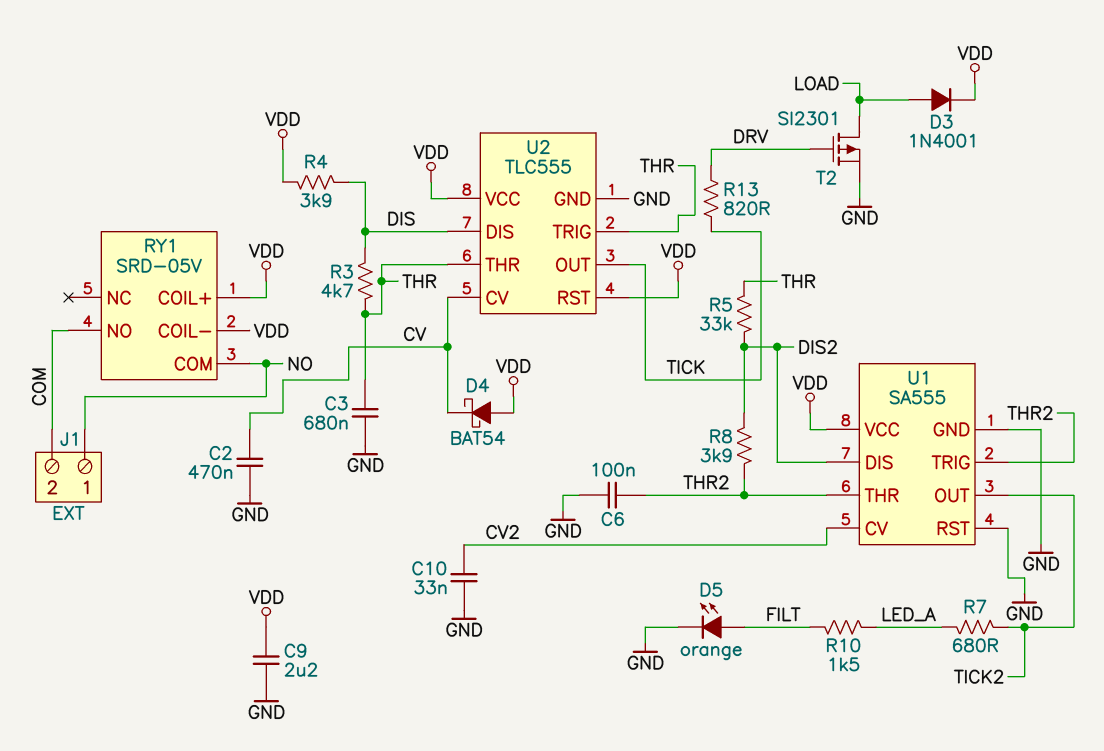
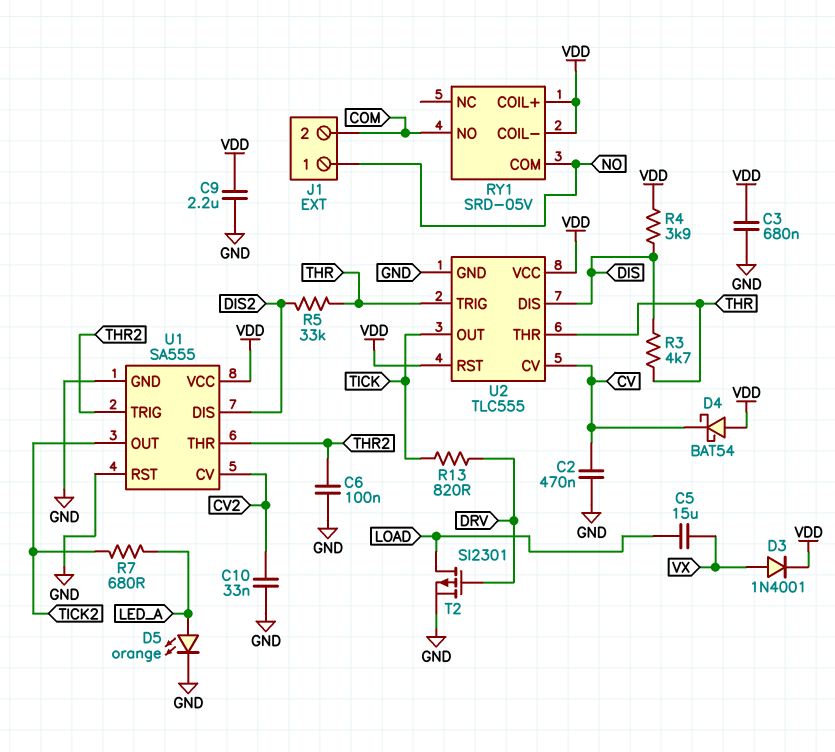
C3: 680nF (GND, THR) -> 680nF (GND, VDD)
C5: none -> 15uF (LOAD, VX)
D3: diode 1N4001 (A LOAD, K VDD) -> diode 1N4001 (A VX, K VDD)
D5: LED orange (A FILT, K GND) -> LED orange (A LED_A, K GND)
R8: 3.9k (DIS2, THR2) -> none
R10: 1.5k (FILT, LED_A) -> none

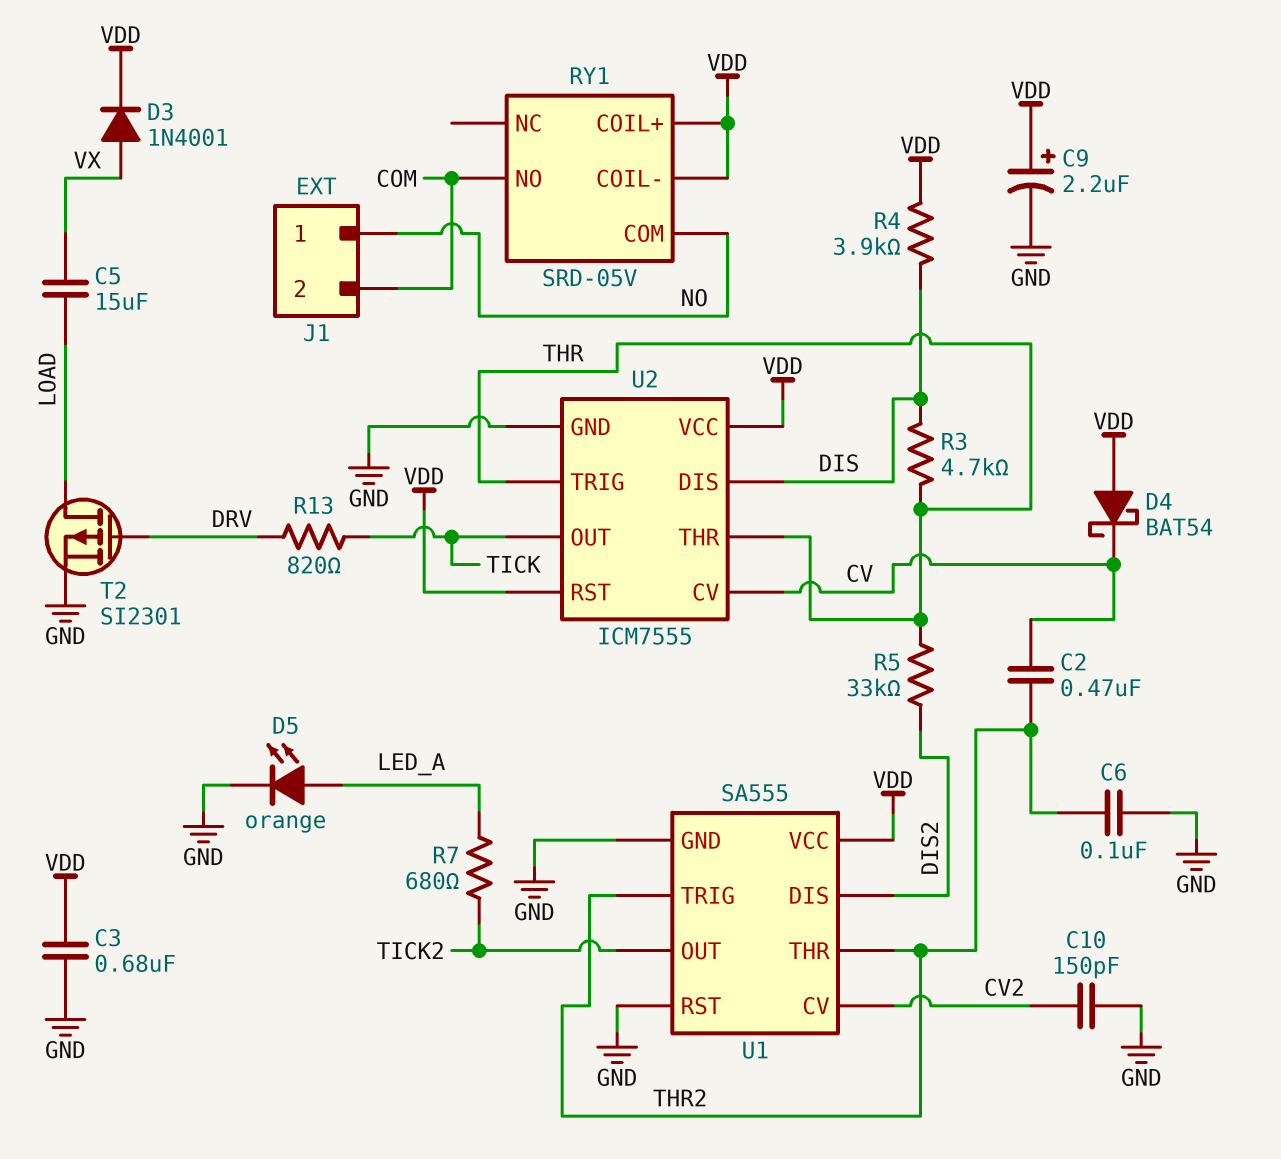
C2: 470nF (CV, GND) -> 470nF (CV, THR2)
C9: 2.2uF (GND, VDD) -> 2.2uF (plus VDD, minus GND)
C10: 33nF (CV2, GND) -> 150pF (CV2, GND)
U2: TLC555 -> ICM7555

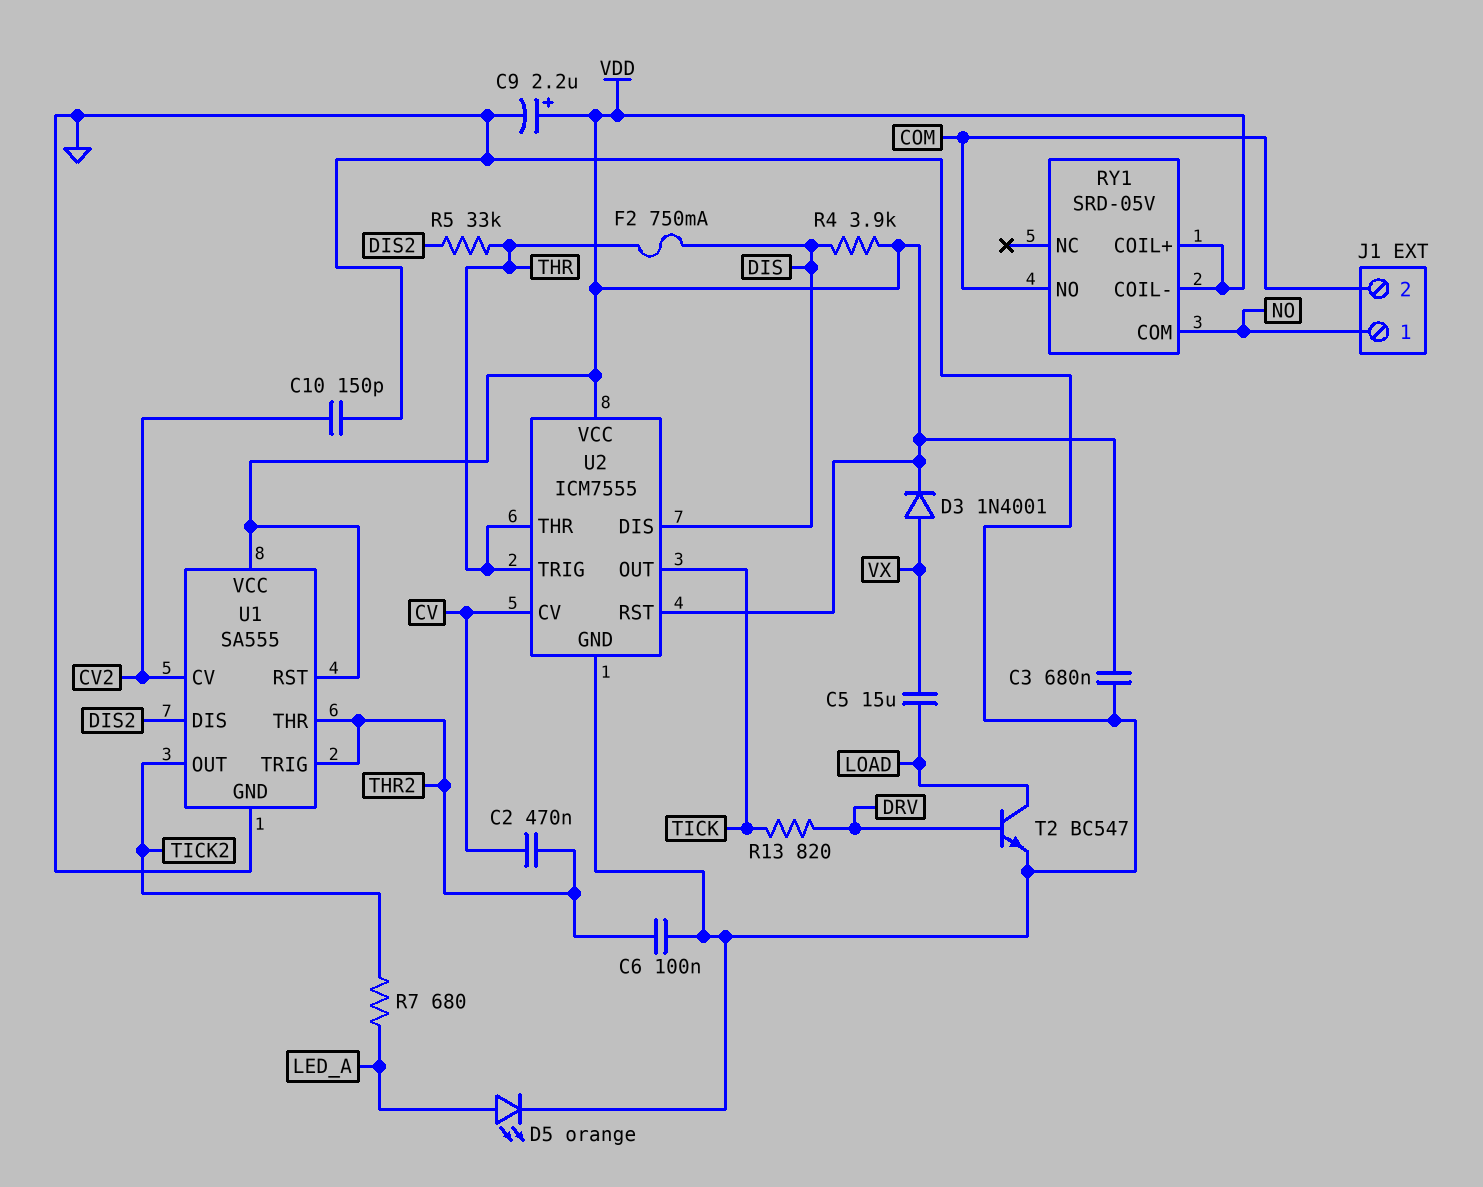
D4: schottky BAT54 (A VDD, K CV) -> none
F2: none -> 750mA (DIS, THR)
R3: 4.7k (DIS, THR) -> none
T2: PMOS SI2301 (G DRV, D LOAD, S GND) -> NPN BC547 (B DRV, C LOAD, E GND)
U1 pin RST: GND -> VDD

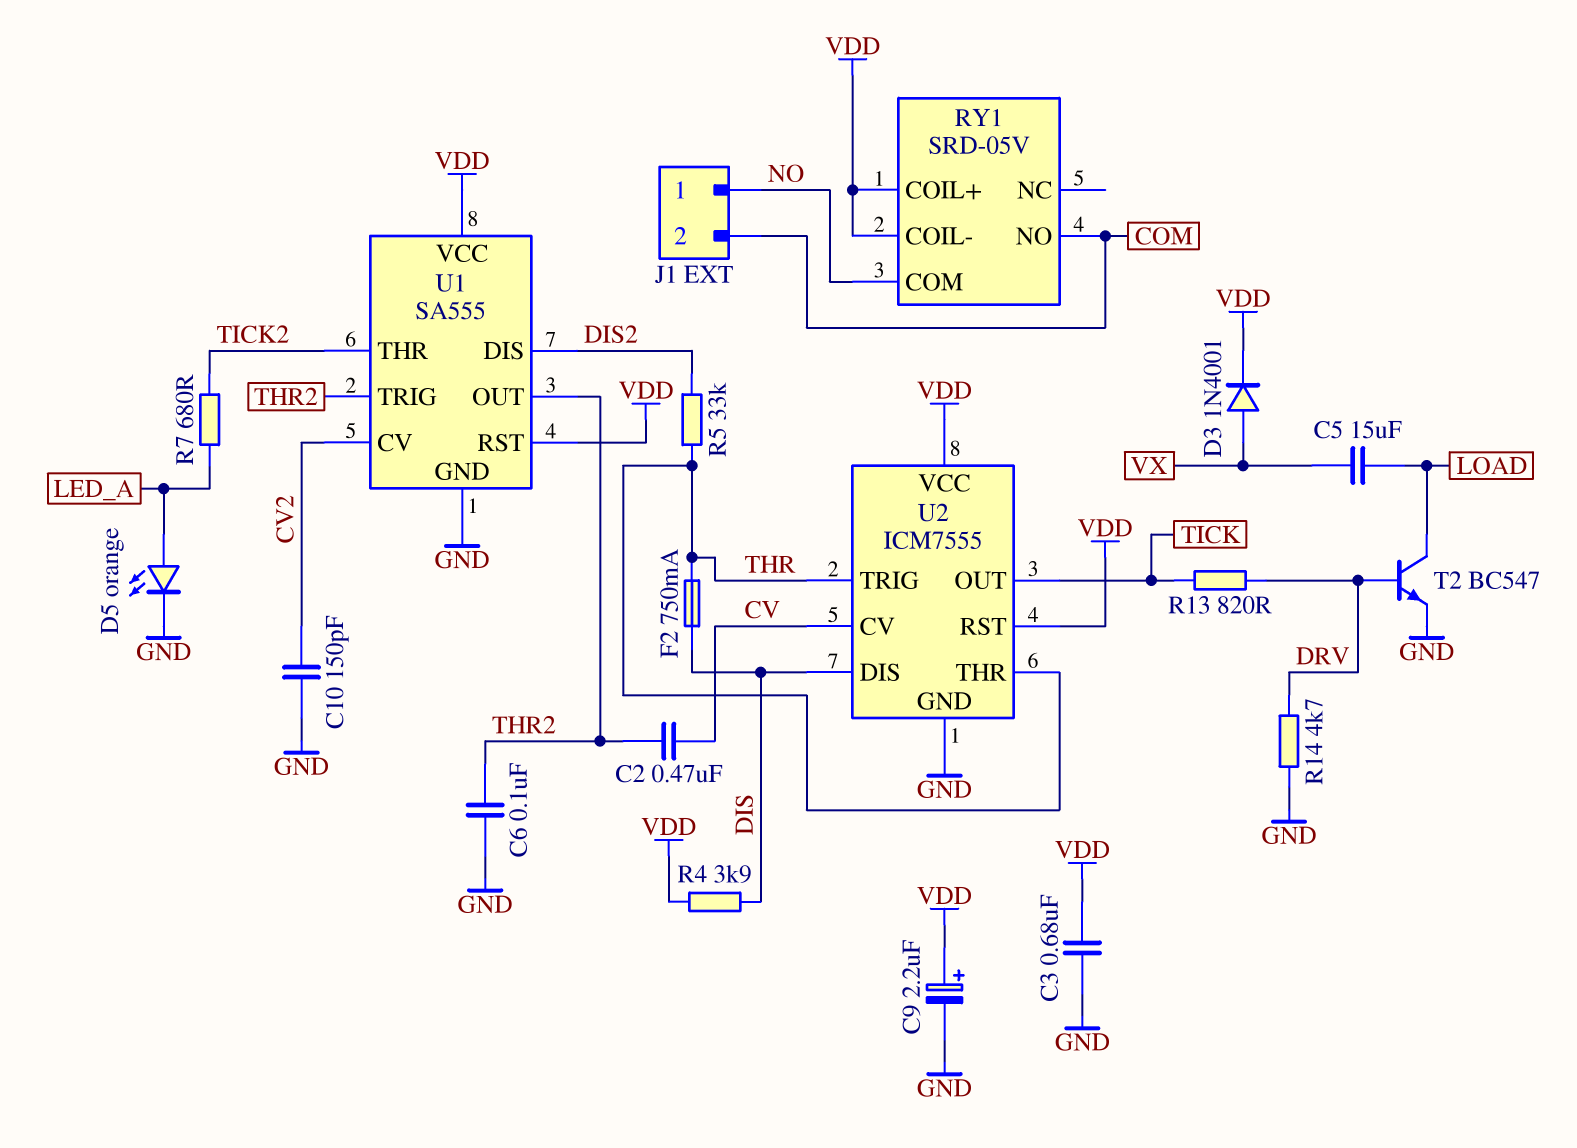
R14: none -> 4.7k (DRV, GND)
U1 pin OUT: TICK2 -> THR2
U1 pin THR: THR2 -> TICK2

